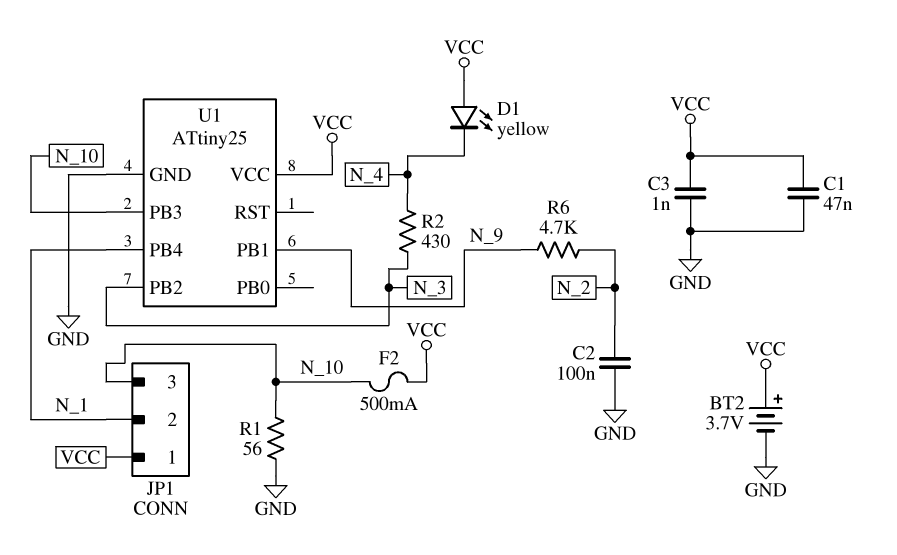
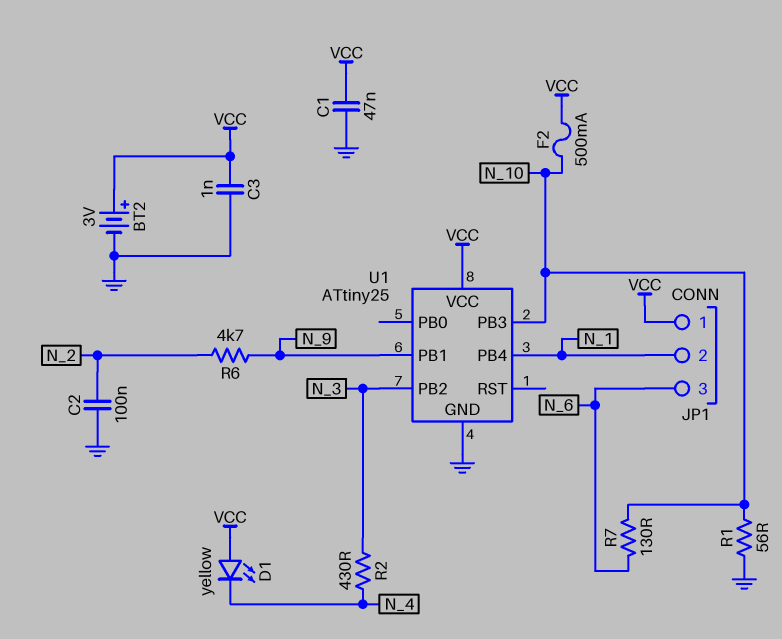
BT2: 3.7V (plus VCC, minus GND) -> 3V (plus VCC, minus GND)
JP1 pin 3: N_10 -> N_6
R7: none -> 130 (N_6, N_10)

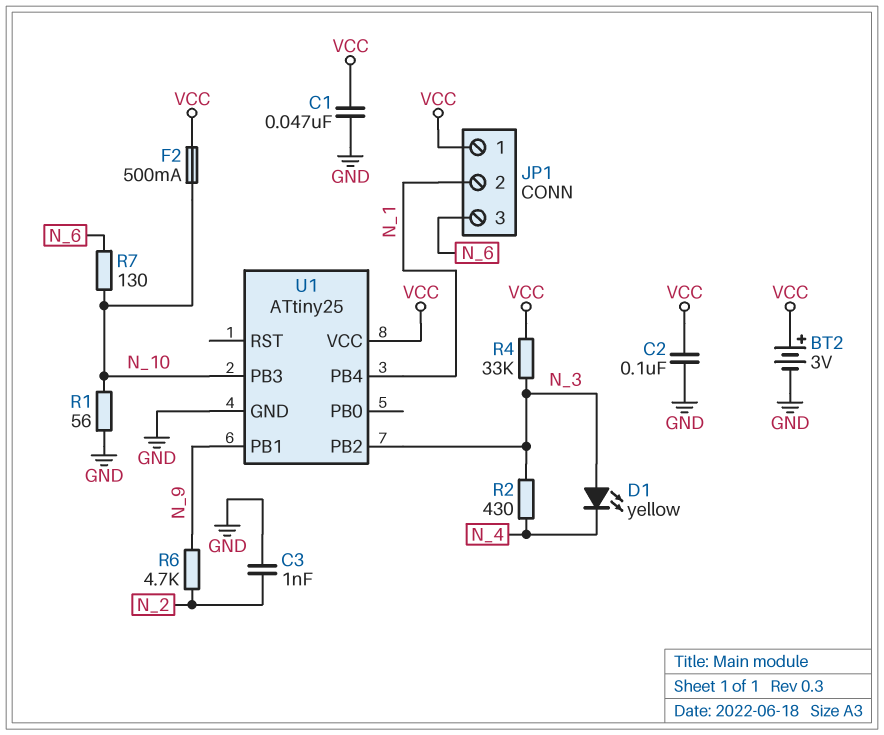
C2: 100nF (GND, N_2) -> 100nF (GND, VCC)
C3: 1nF (GND, VCC) -> 1nF (GND, N_2)
D1: LED yellow (A VCC, K N_4) -> LED yellow (A N_3, K N_4)
R4: none -> 33k (N_3, VCC)

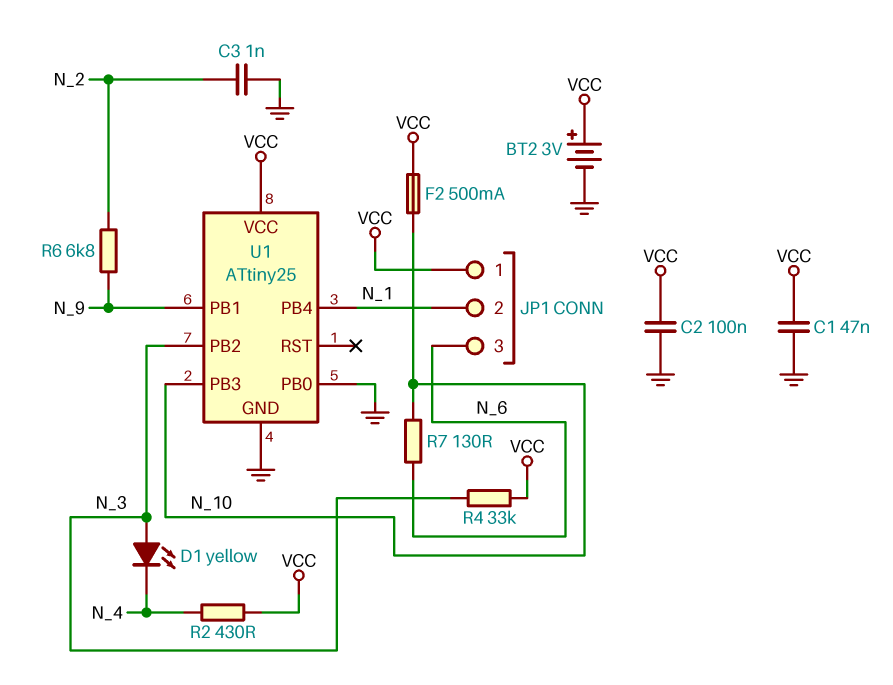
R1: 56 (GND, N_10) -> none
R2: 430 (N_3, N_4) -> 430 (N_4, VCC)
R6: 4.7k (N_2, N_9) -> 6.8k (N_2, N_9)
U1 pin PB0: none -> GND

